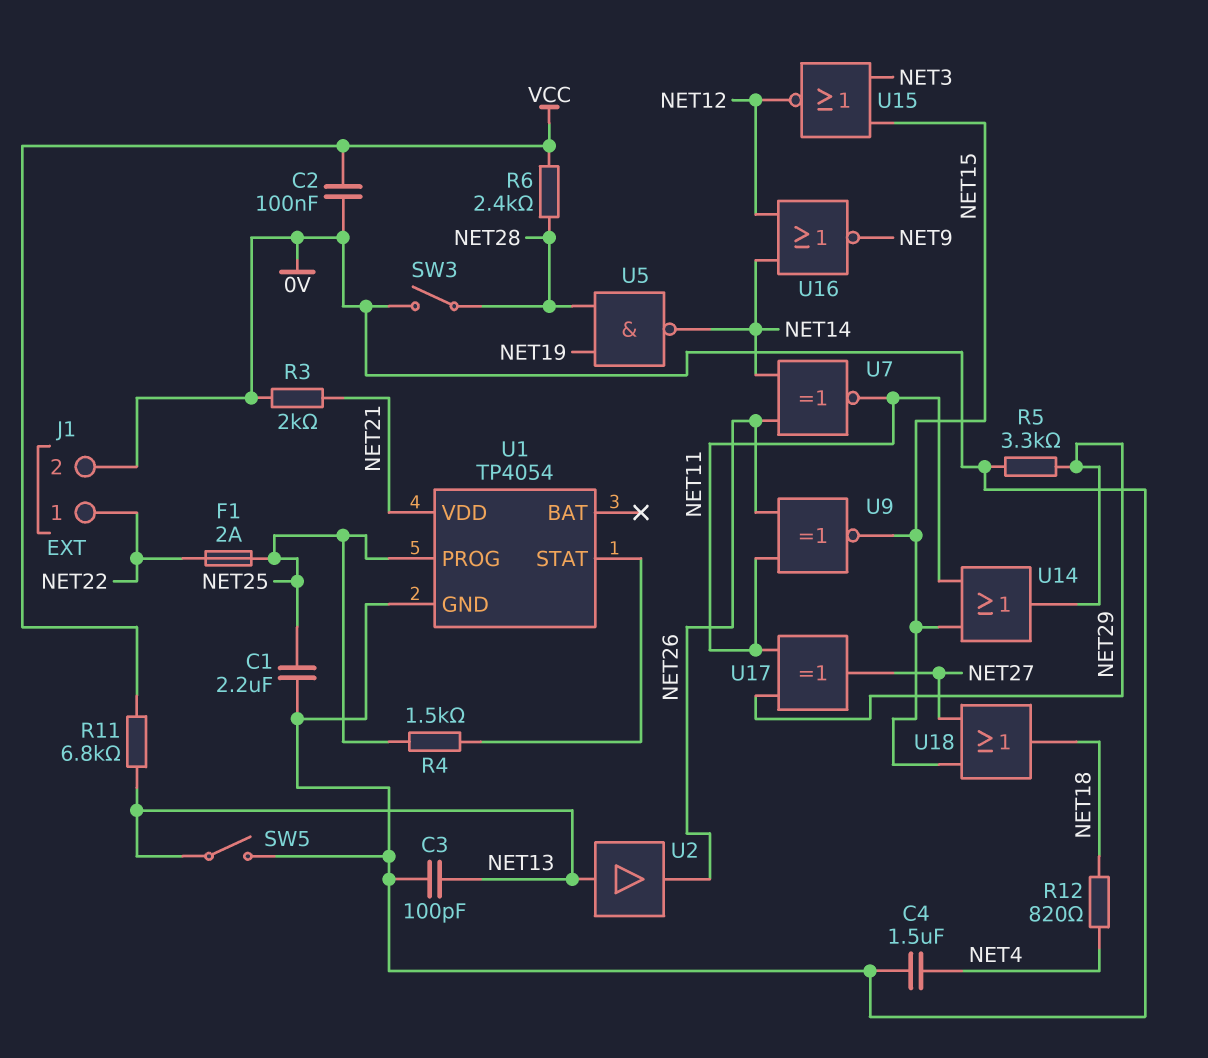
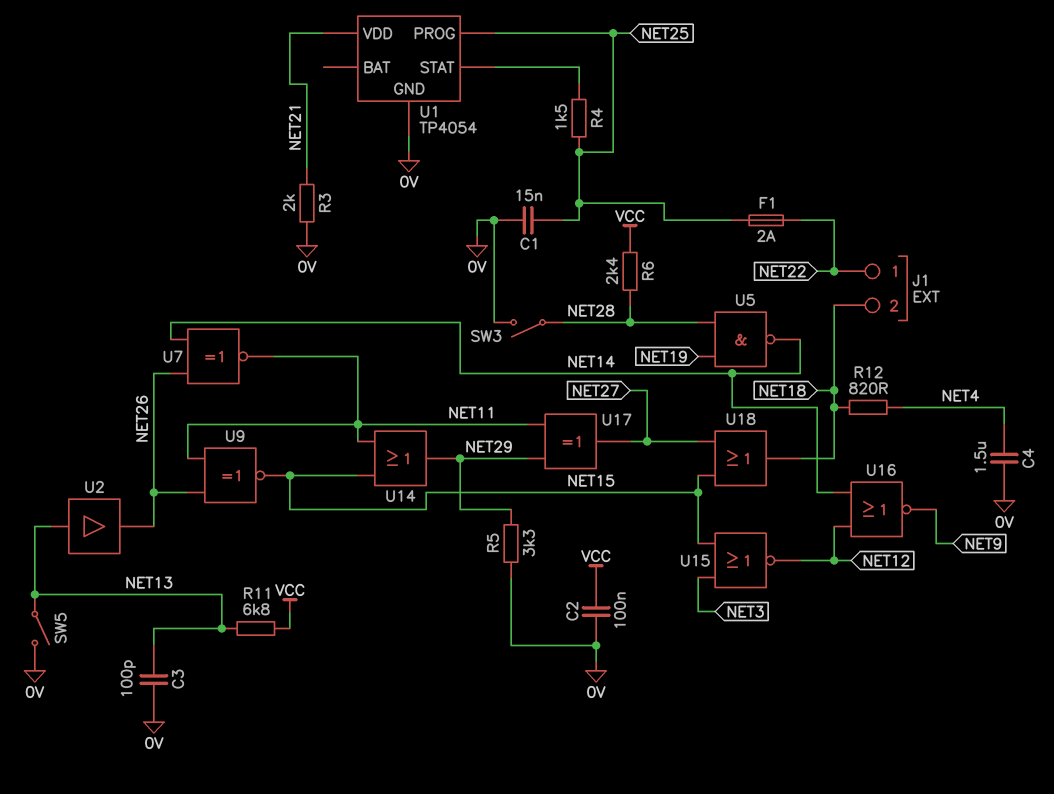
C1: 2.2uF (0V, NET25) -> 15nF (0V, NET25)
J1 pin 2: 0V -> NET18

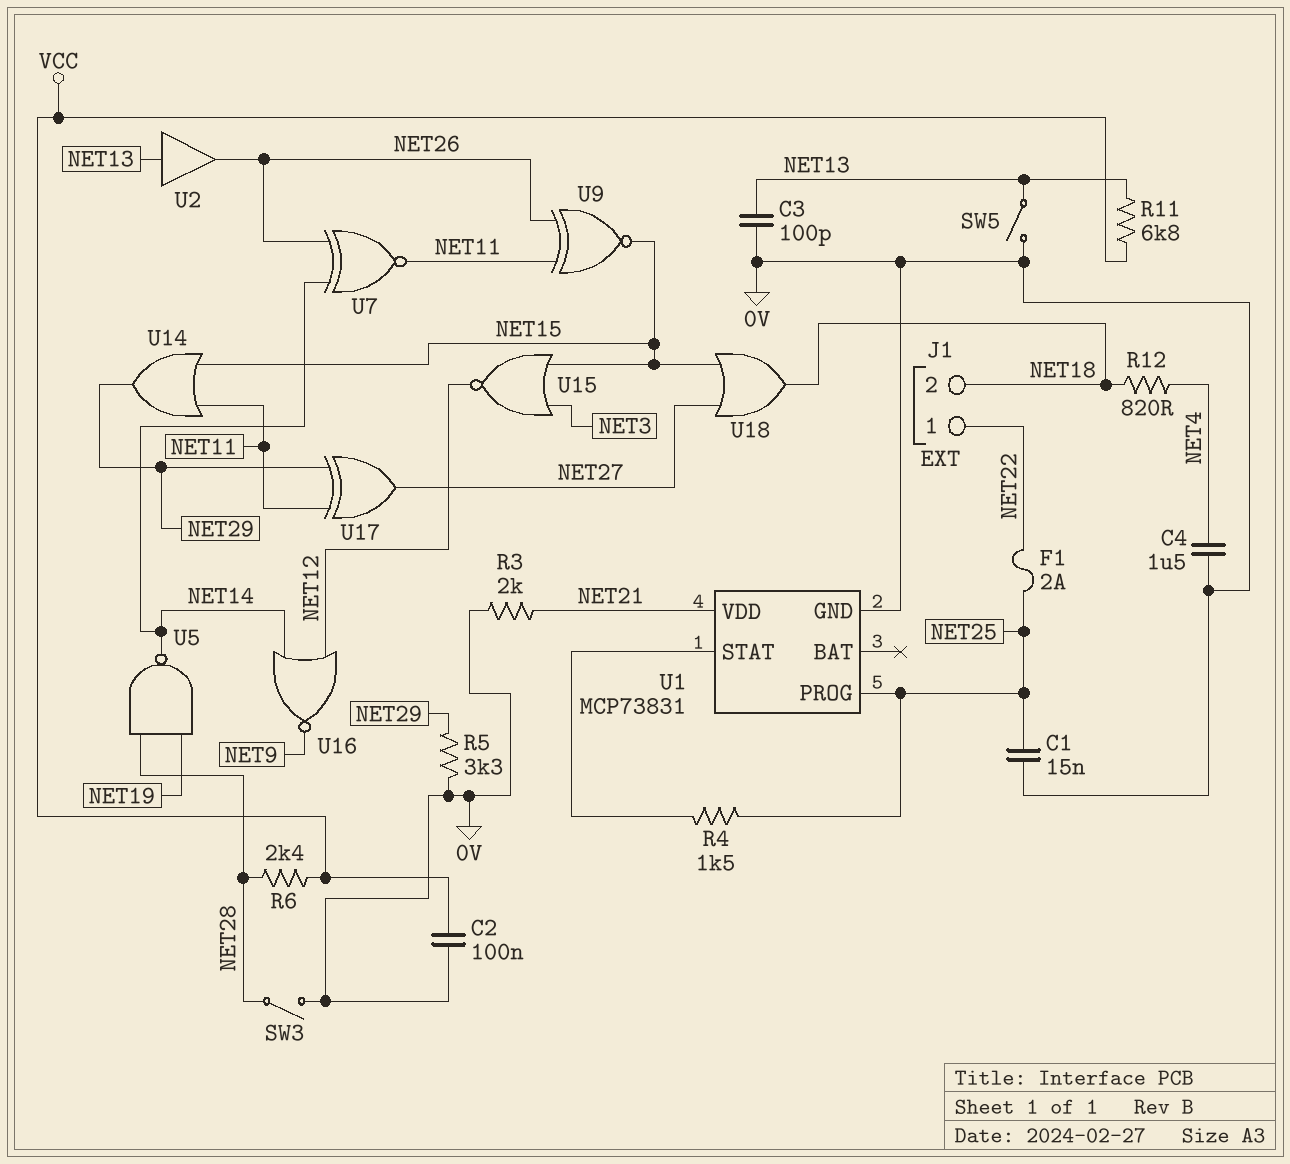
U1: TP4054 -> MCP73831

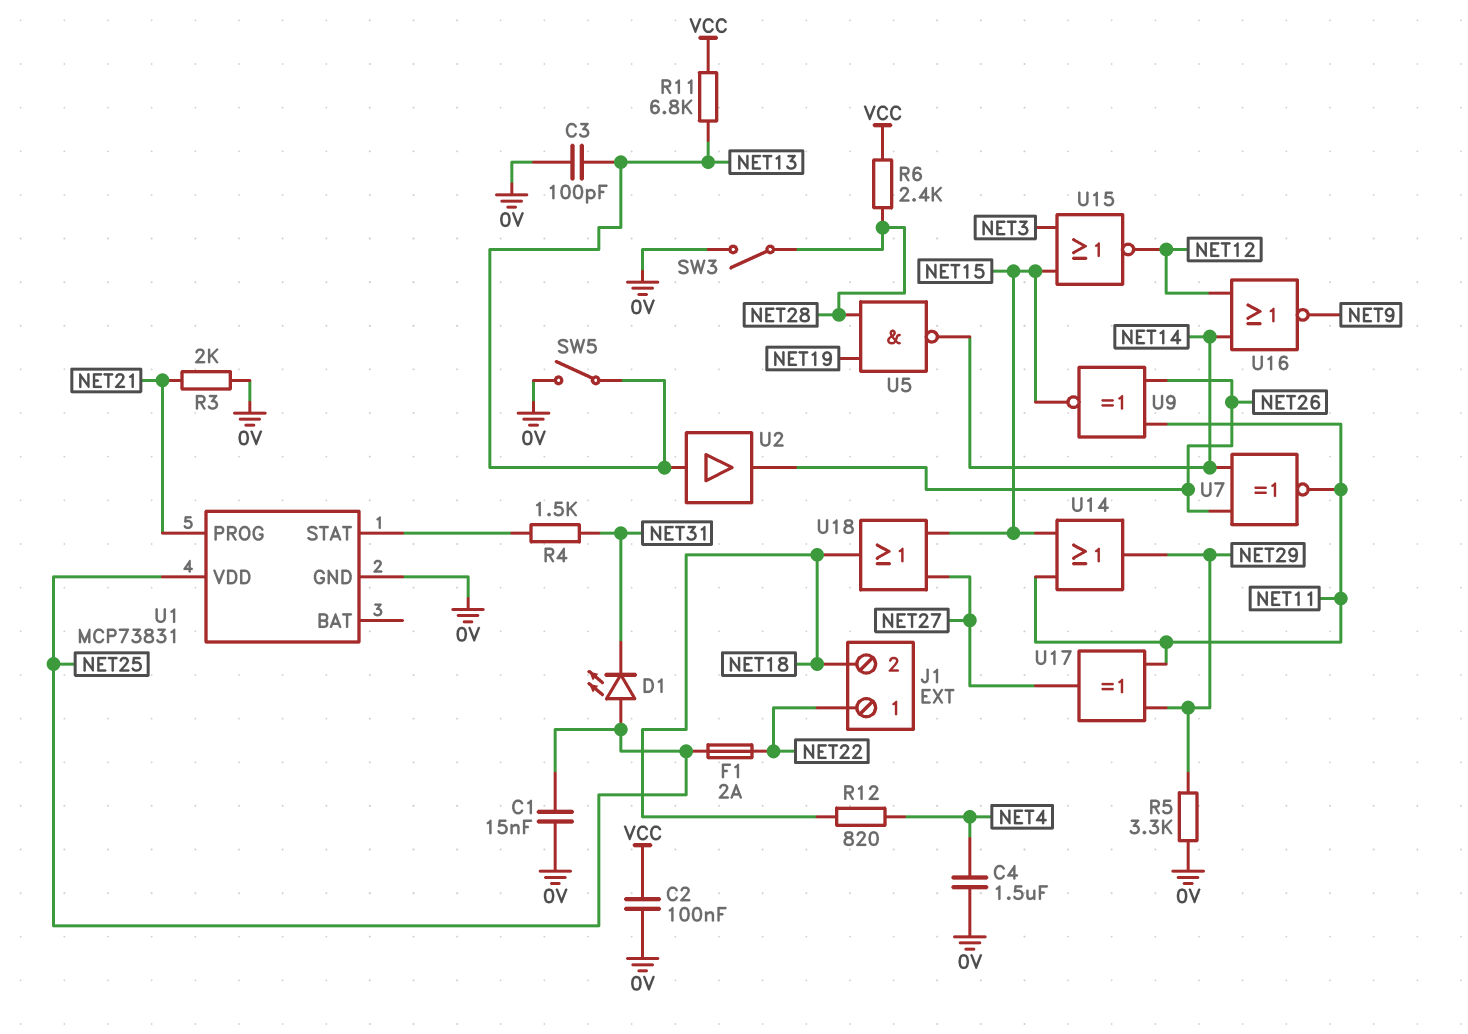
D1: none -> LED (A NET25, K NET31)
R4: 1.5k (NET25, U1/STAT) -> 1.5k (NET31, U1/STAT)
U1 pin PROG: NET25 -> NET21
U1 pin VDD: NET21 -> NET25

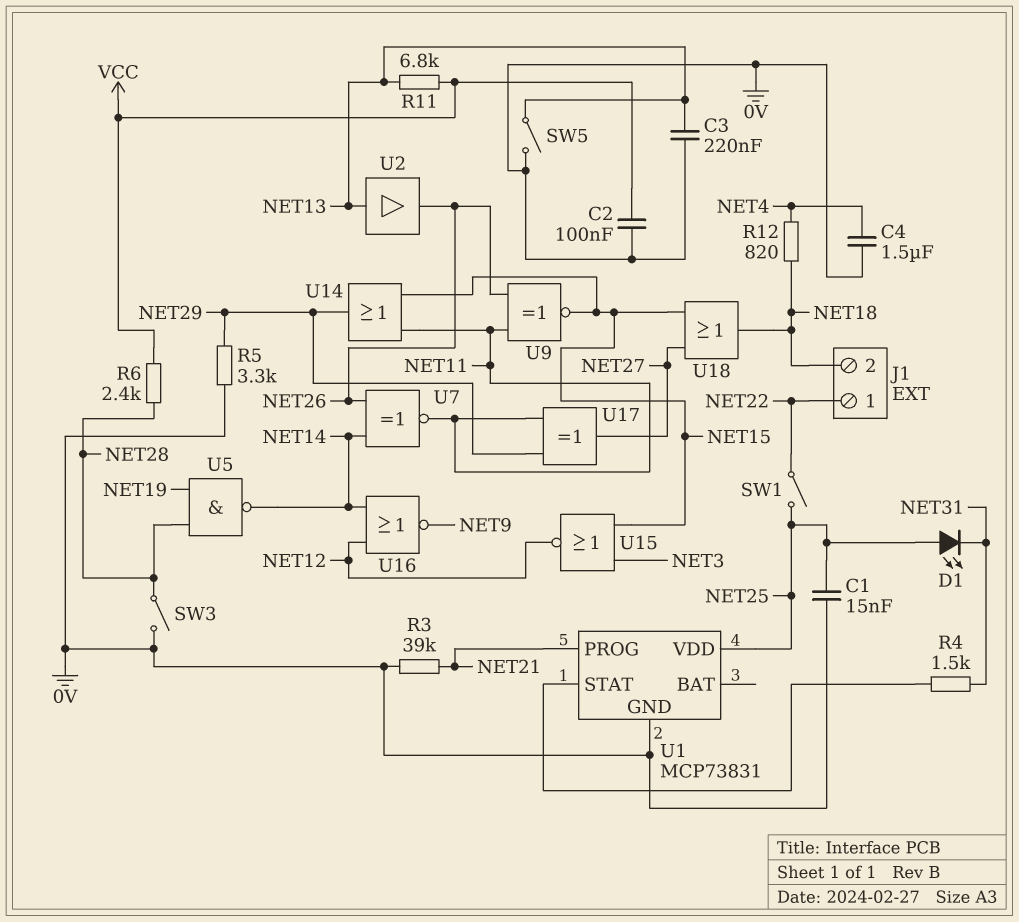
C3: 100pF (0V, NET13) -> 220nF (0V, NET13)
F1: 2A (NET22, NET25) -> none
R3: 2k (0V, NET21) -> 39k (0V, NET21)
SW1: none -> switch (NET22, NET25)

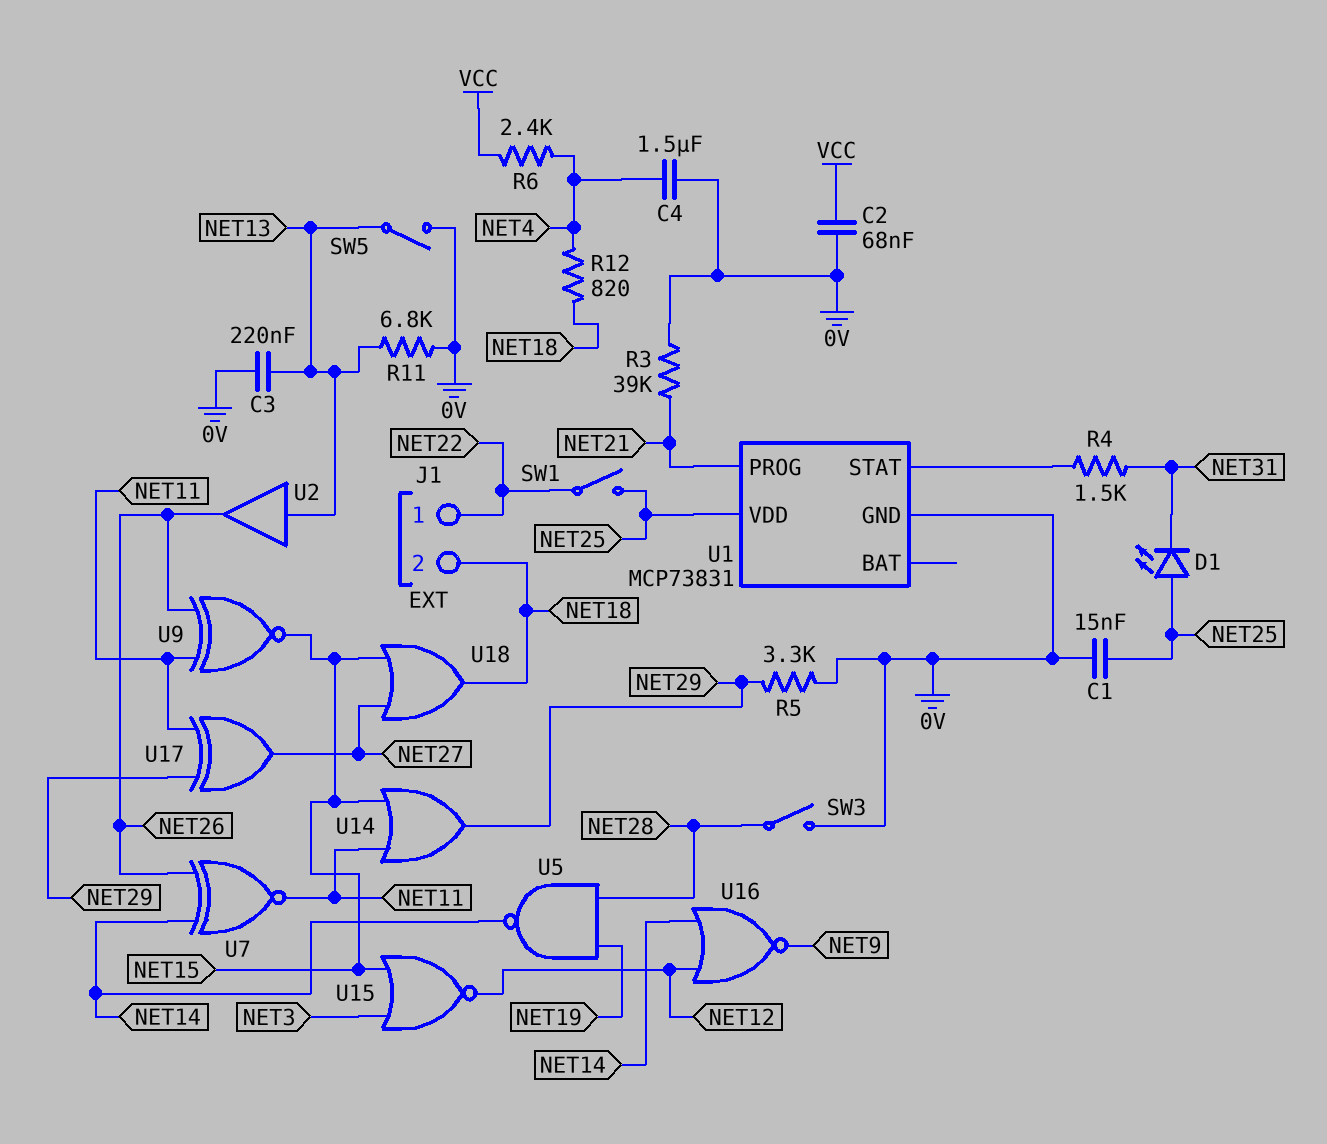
C2: 100nF (0V, VCC) -> 68nF (0V, VCC)
R6: 2.4k (NET28, VCC) -> 2.4k (NET4, VCC)
R11: 6.8k (NET13, VCC) -> 6.8k (0V, NET13)

